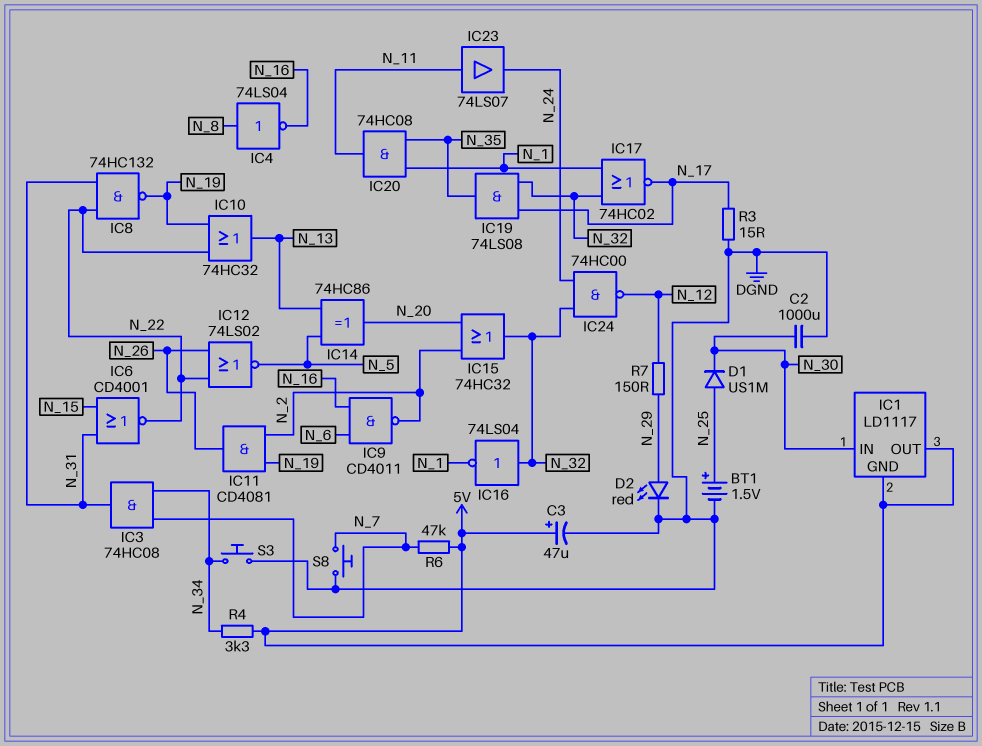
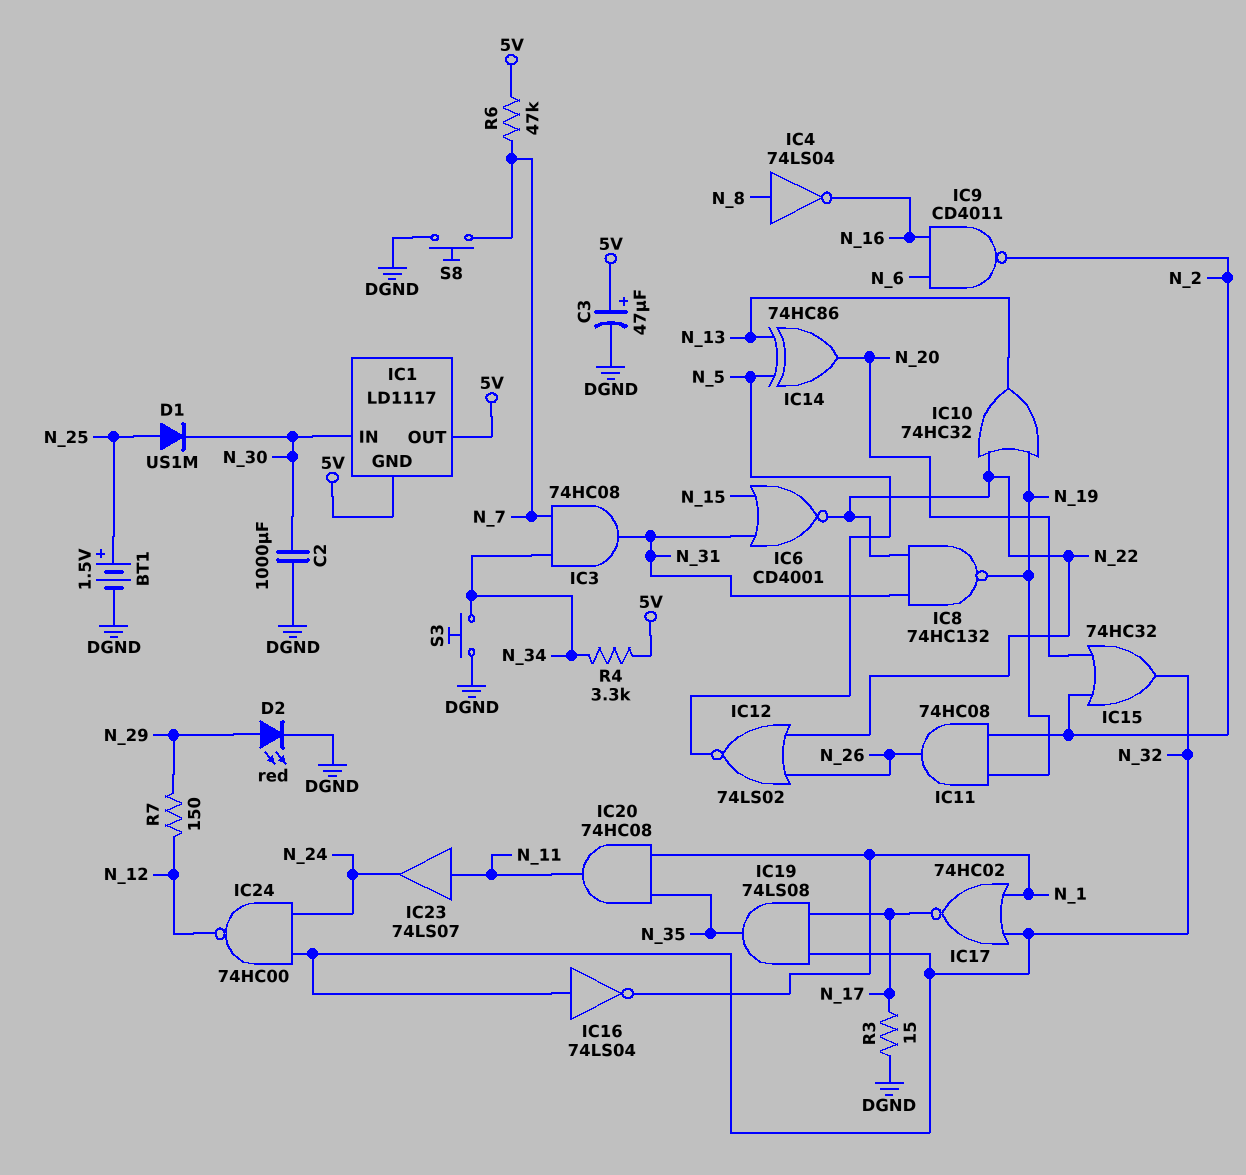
IC11: AND CD4081 (in N_2, in N_19, out N_26) -> AND 74HC08 (in N_2, in N_19, out N_26)

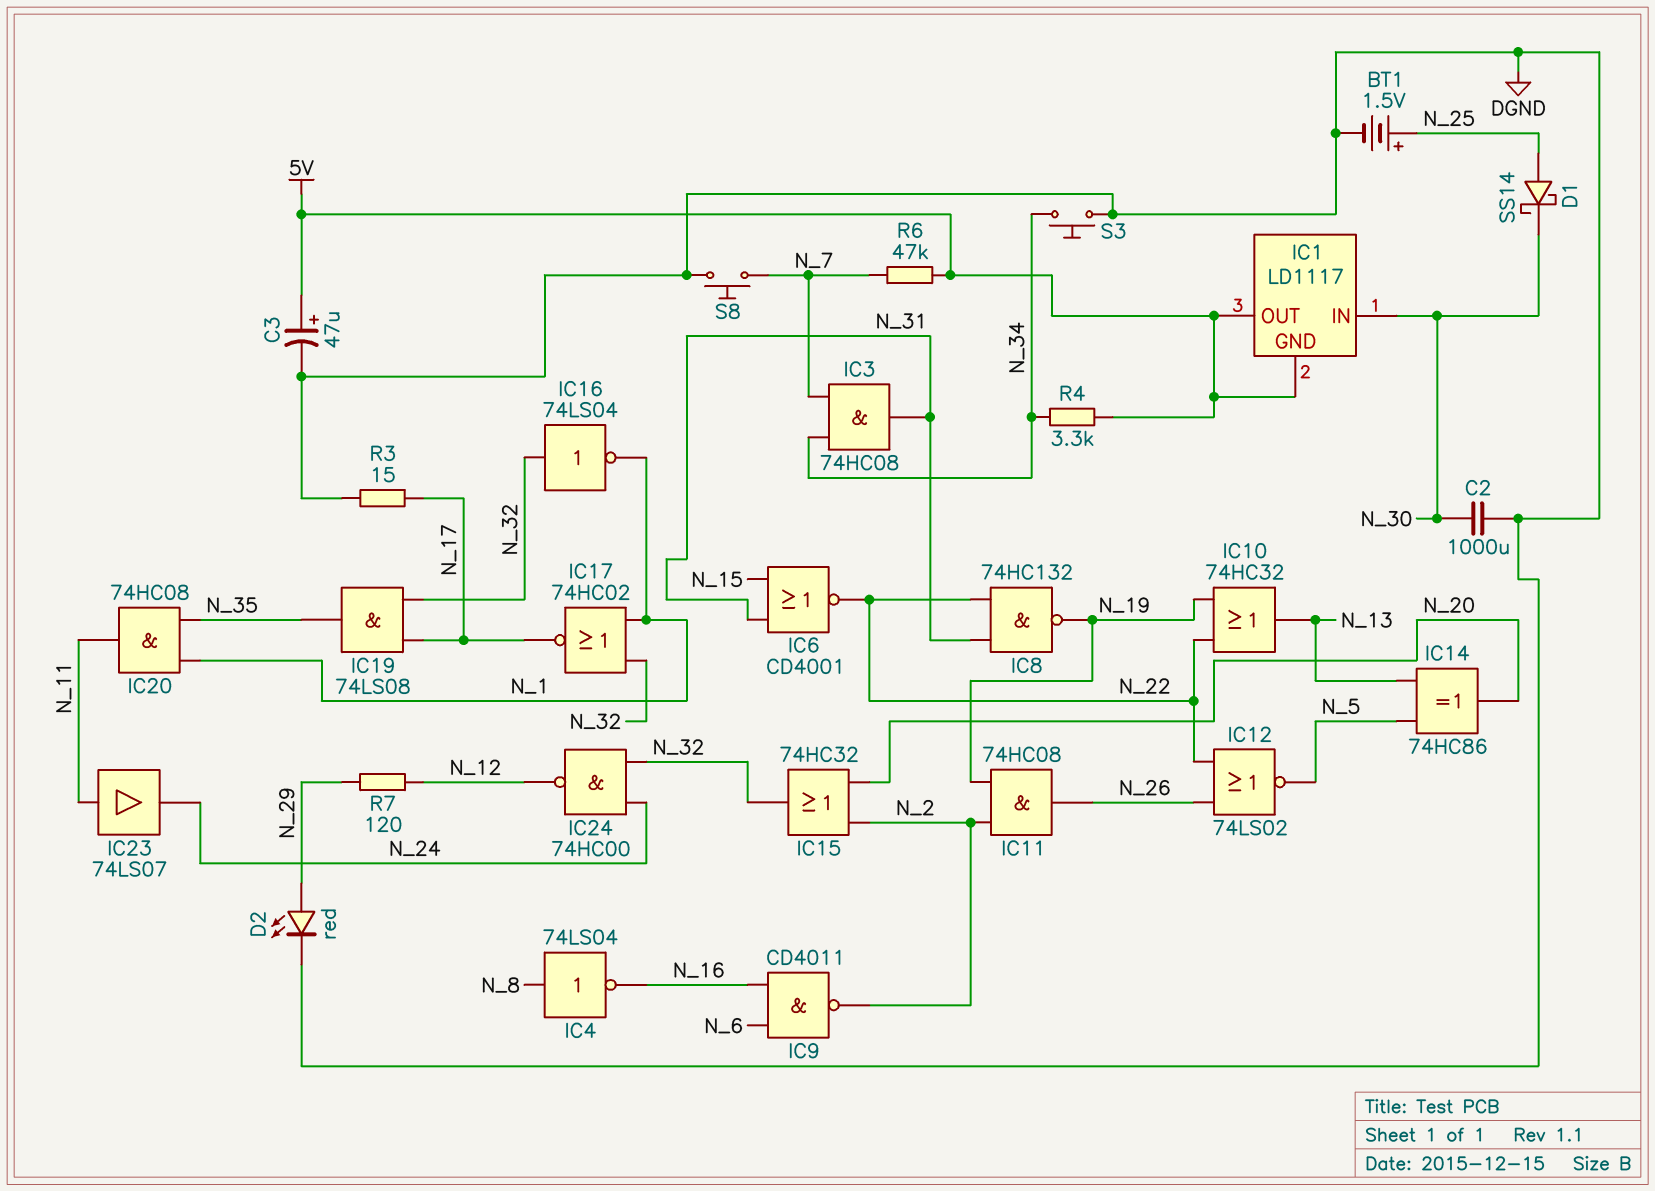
D1: diode US1M (A N_25, K N_30) -> schottky SS14 (A N_25, K N_30)
R7: 150 (N_12, N_29) -> 120 (N_12, N_29)

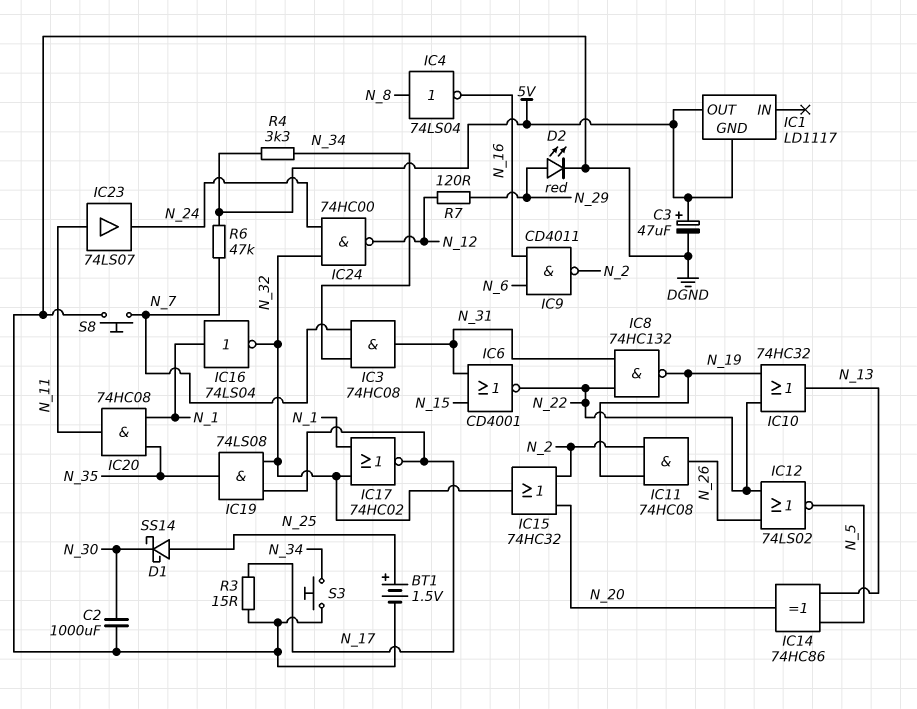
IC1 pin IN: N_30 -> none
IC16: NOT 74LS04 (in N_32, out N_1) -> NOT 74LS04 (in N_1, out N_32)

